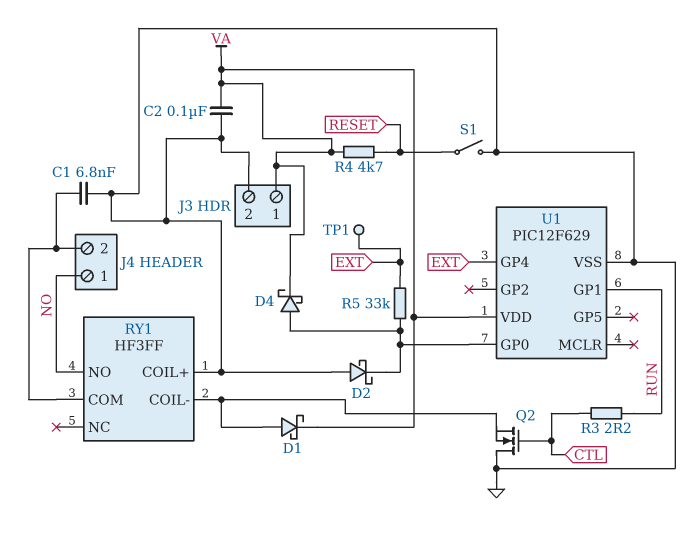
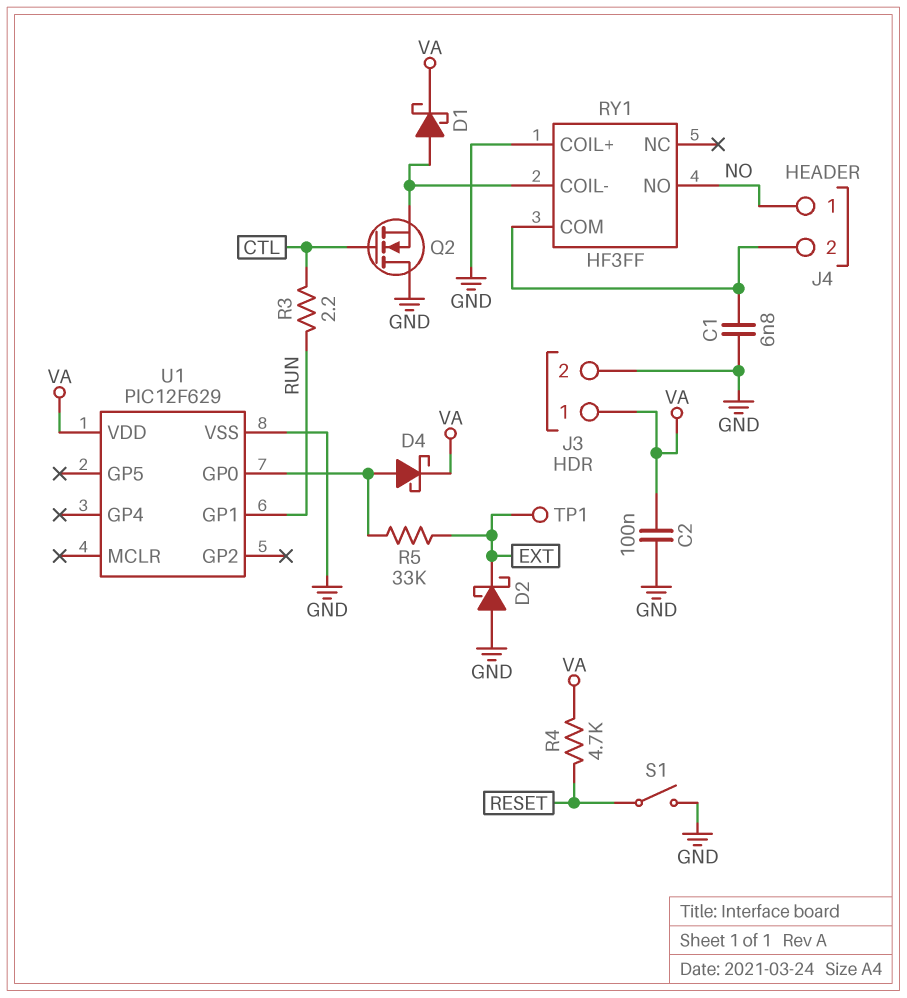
D2: schottky (A GND, K U1/GP0) -> schottky (A GND, K EXT)
U1 pin GP4: EXT -> none

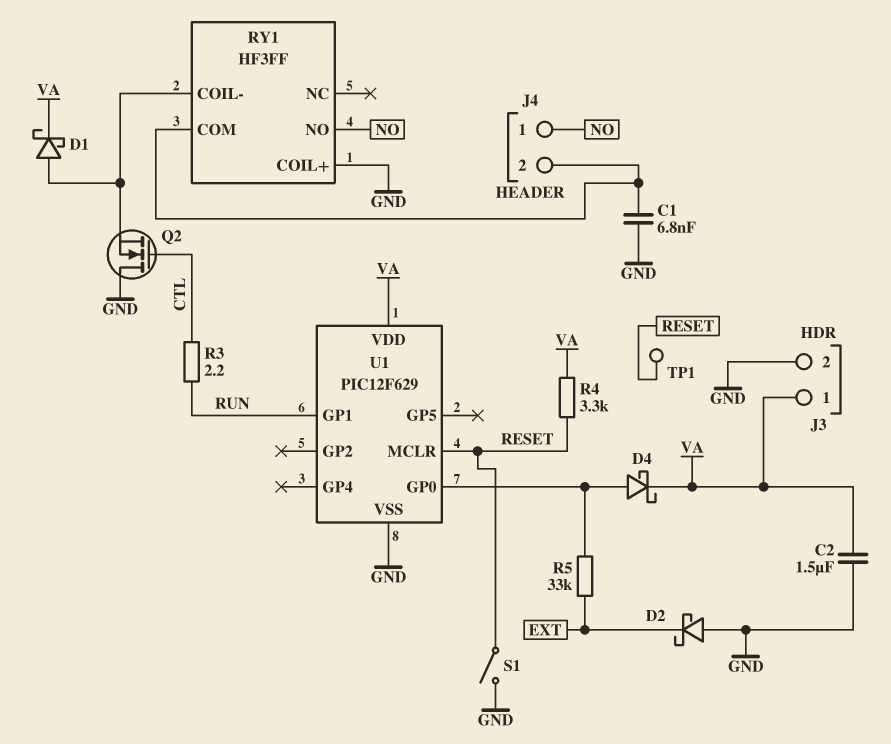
C2: 100nF (GND, VA) -> 1.5uF (GND, VA)
R4: 4.7k (RESET, VA) -> 3.3k (RESET, VA)
TP1: test point (EXT) -> test point (RESET)
U1 pin MCLR: none -> RESET

